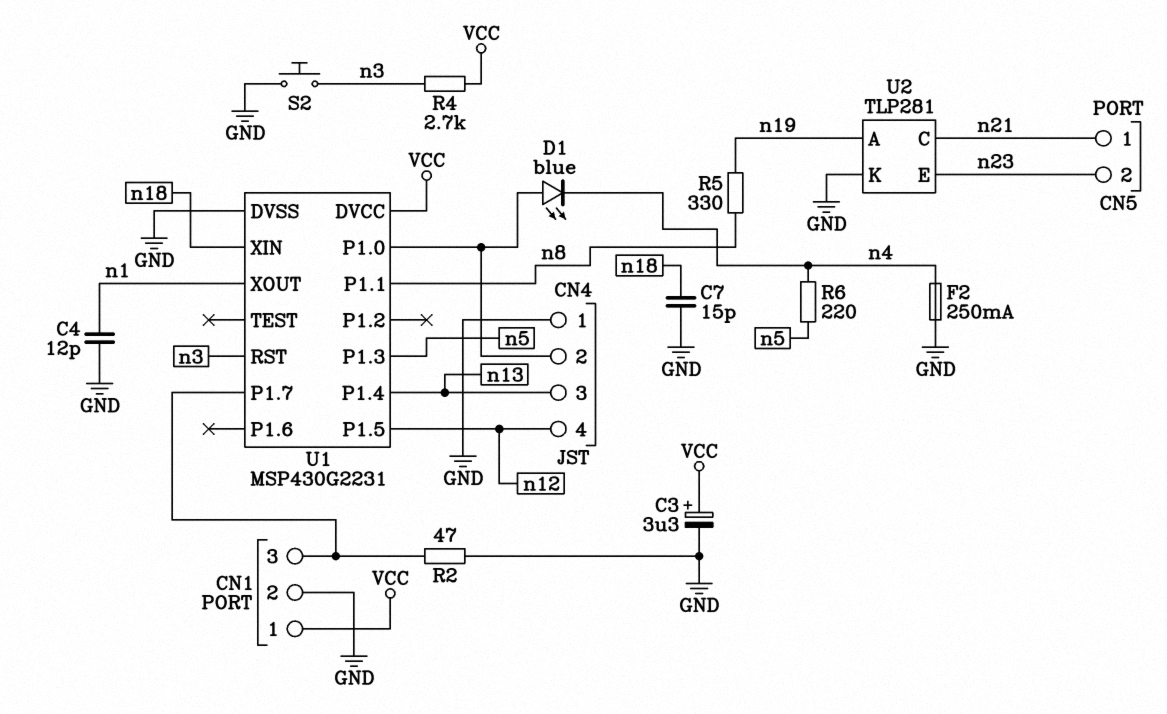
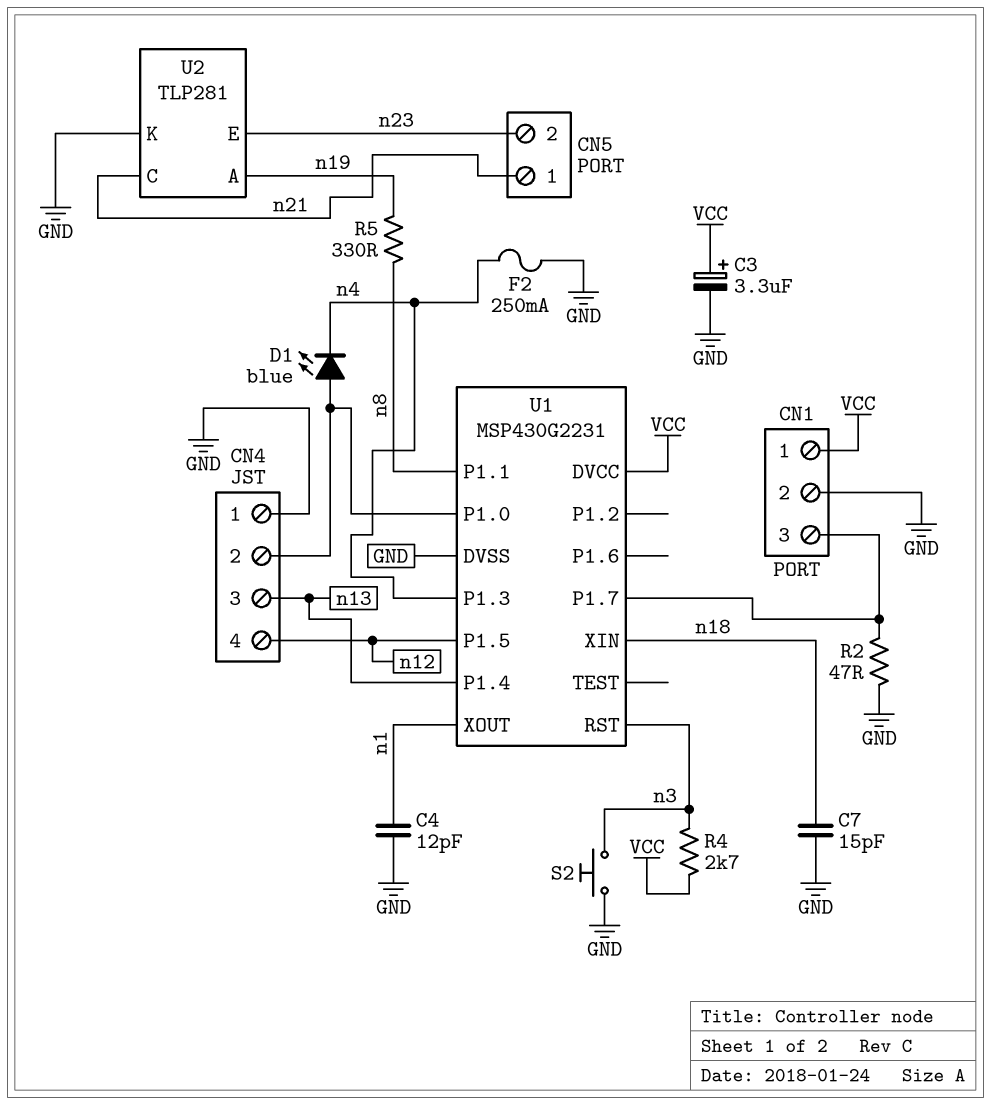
R6: 220 (n4, n5) -> none
U1 pin P1.3: n5 -> n4

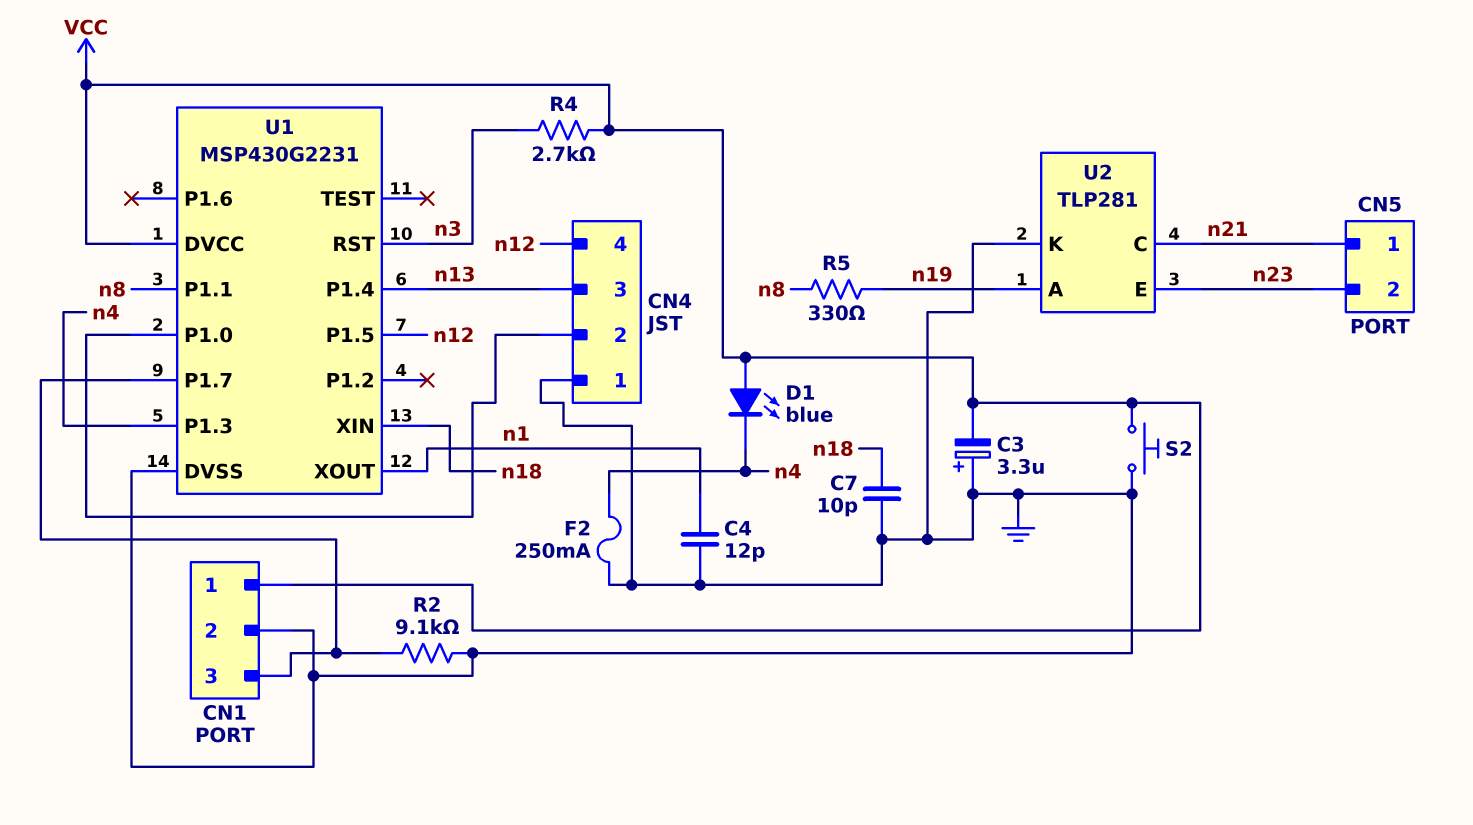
C3: 3.3uF (plus VCC, minus GND) -> 3.3uF (plus GND, minus VCC)
C7: 15pF (GND, n18) -> 10pF (GND, n18)
D1: LED blue (A CN4/2, K n4) -> LED blue (A VCC, K n4)
R2: 47 (CN1/3, GND) -> 9.1k (CN1/3, GND)
S2: button (GND, n3) -> button (GND, VCC)

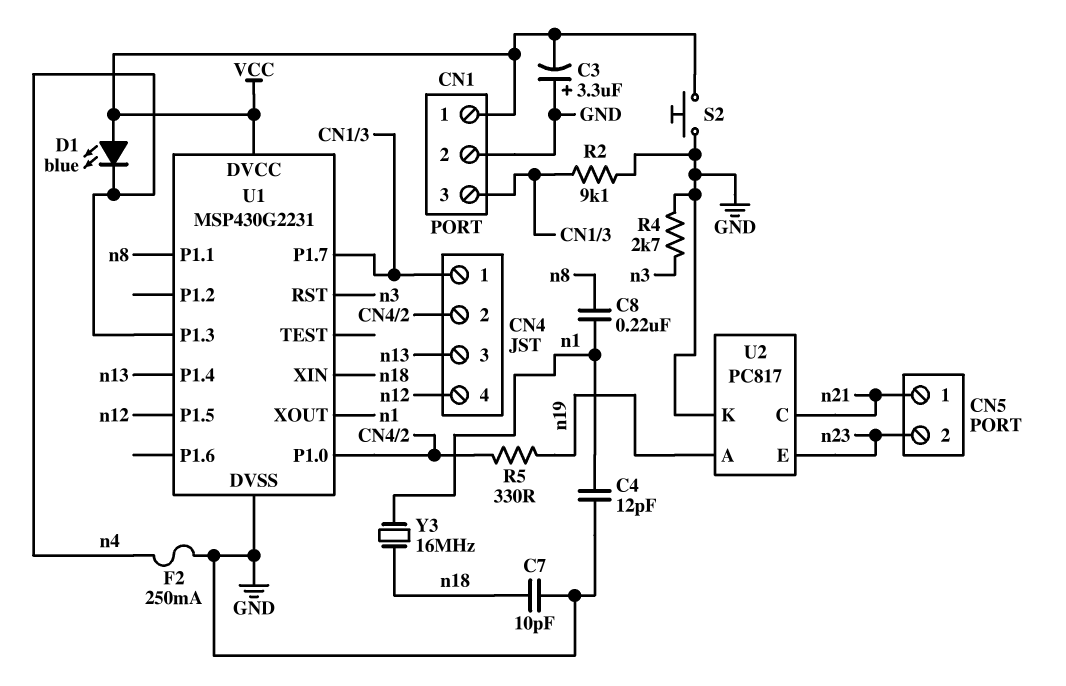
C8: none -> 220nF (n1, n8)
CN4 pin 1: GND -> CN1/3
R4: 2.7k (VCC, n3) -> 2.7k (GND, n3)
R5: 330 (n8, n19) -> 330 (CN4/2, n19)
U2: TLP281 -> PC817
Y3: none -> 16MHz (n1, n18)

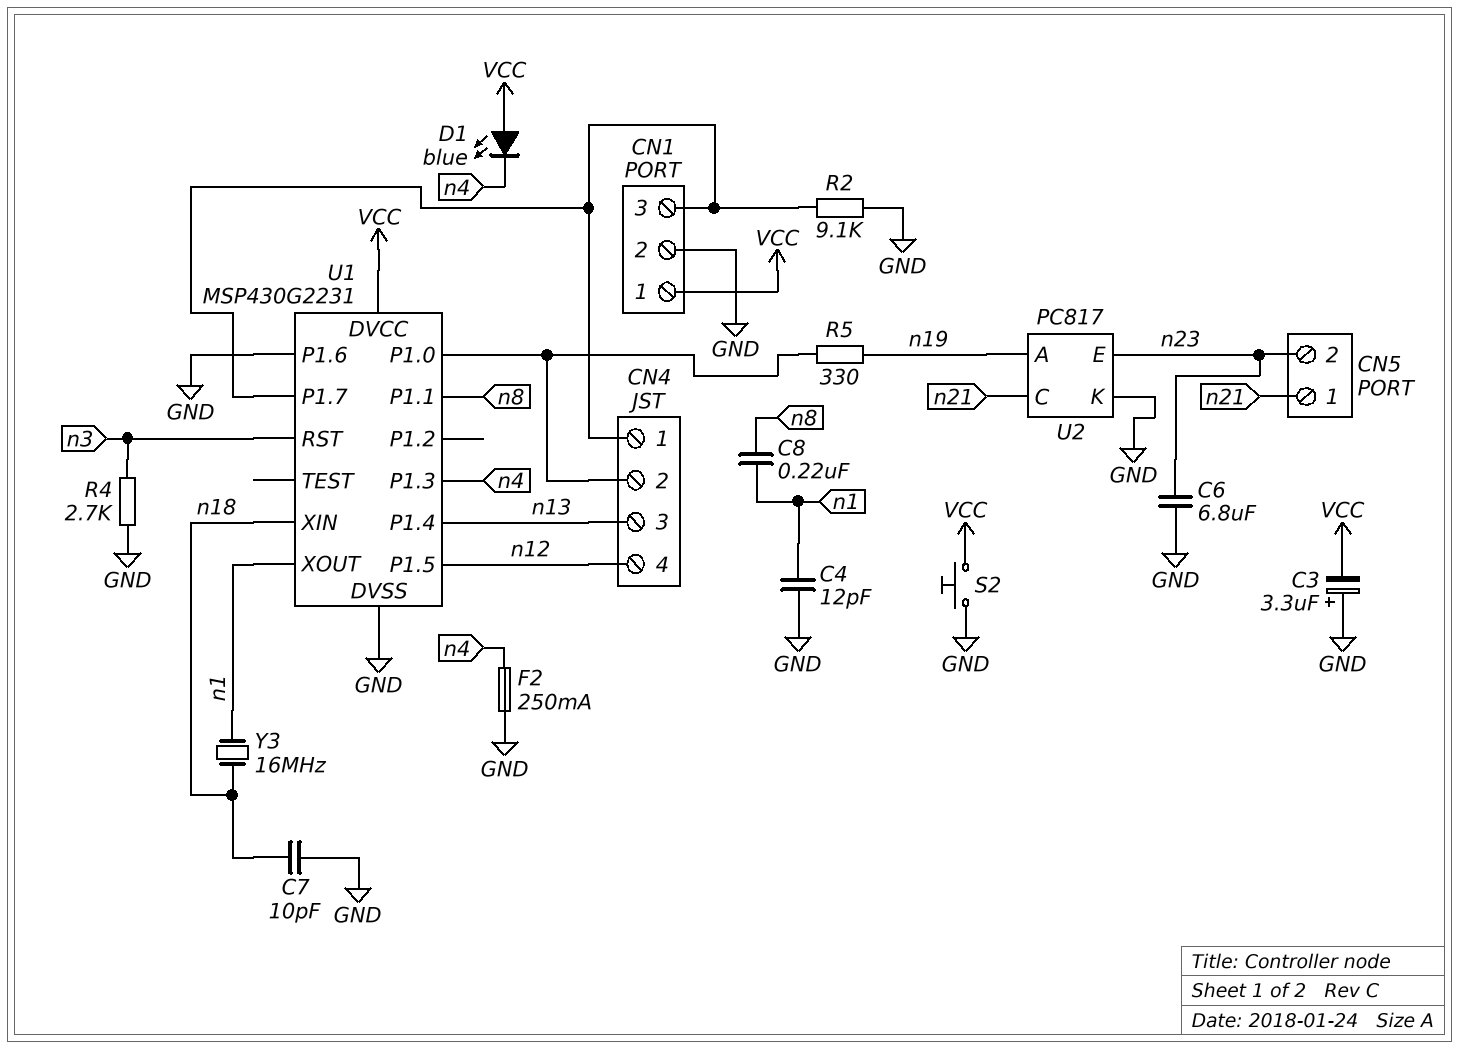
C6: none -> 6.8uF (GND, n23)
U1 pin P1.6: none -> GND

